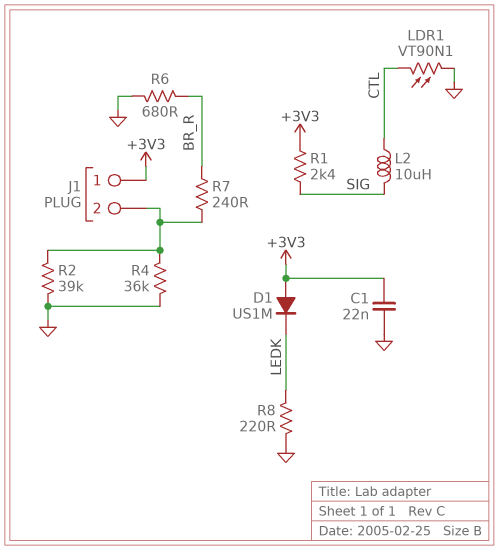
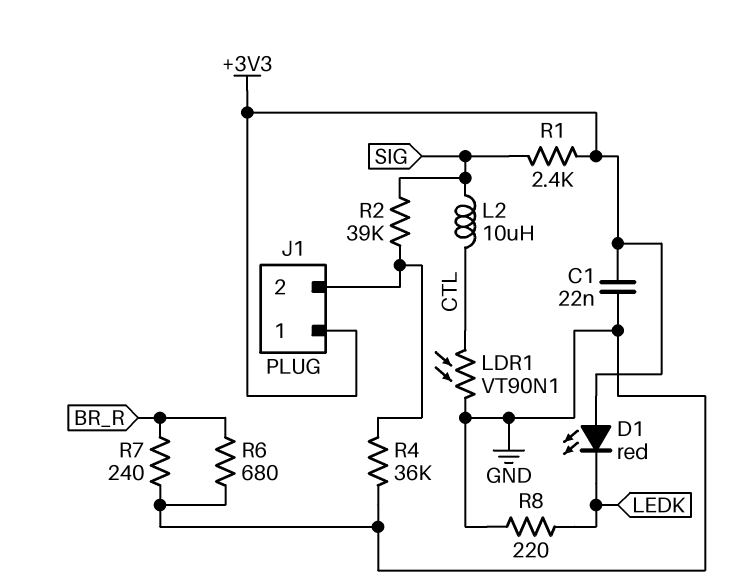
D1: diode US1M (A +3V3, K LEDK) -> LED red (A +3V3, K LEDK)
R2: 39k (GND, J1/2) -> 39k (J1/2, SIG)
R7: 240 (BR_R, J1/2) -> 240 (BR_R, GND)

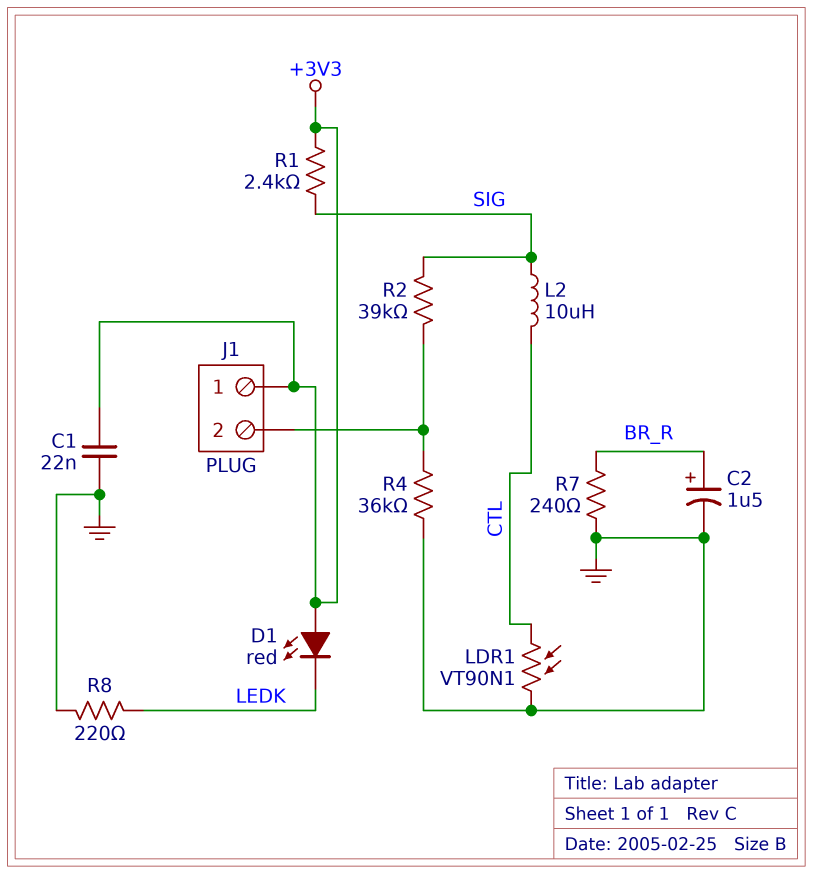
C2: none -> 1.5uF (plus BR_R, minus GND)
R6: 680 (BR_R, GND) -> none

